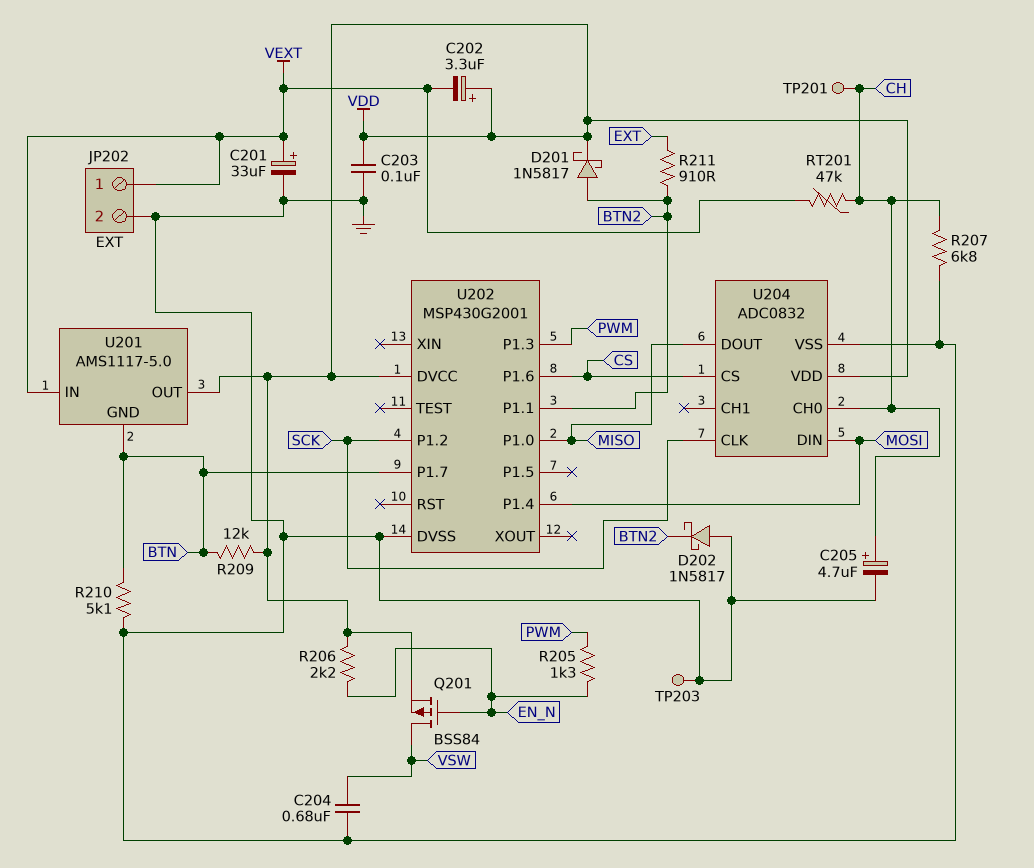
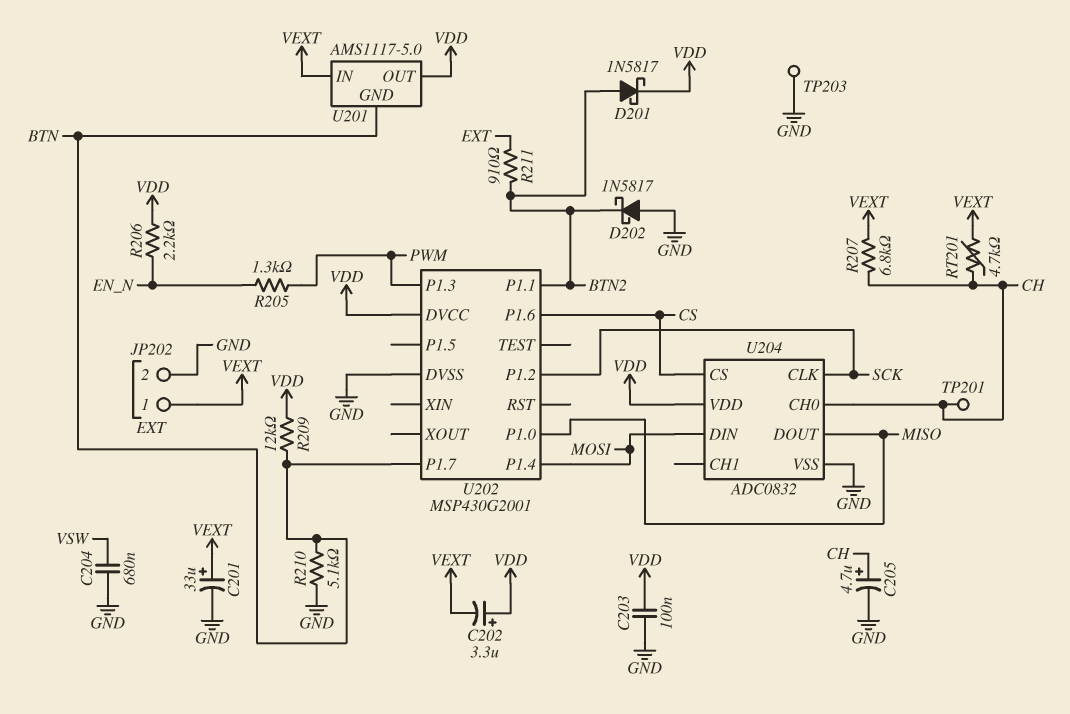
Q201: PMOS BSS84 (G EN_N, D VSW, S VDD) -> none
R207: 6.8k (CH, GND) -> 6.8k (CH, VEXT)
RT201: 47k (CH, VEXT) -> 4.7k (CH, VEXT)

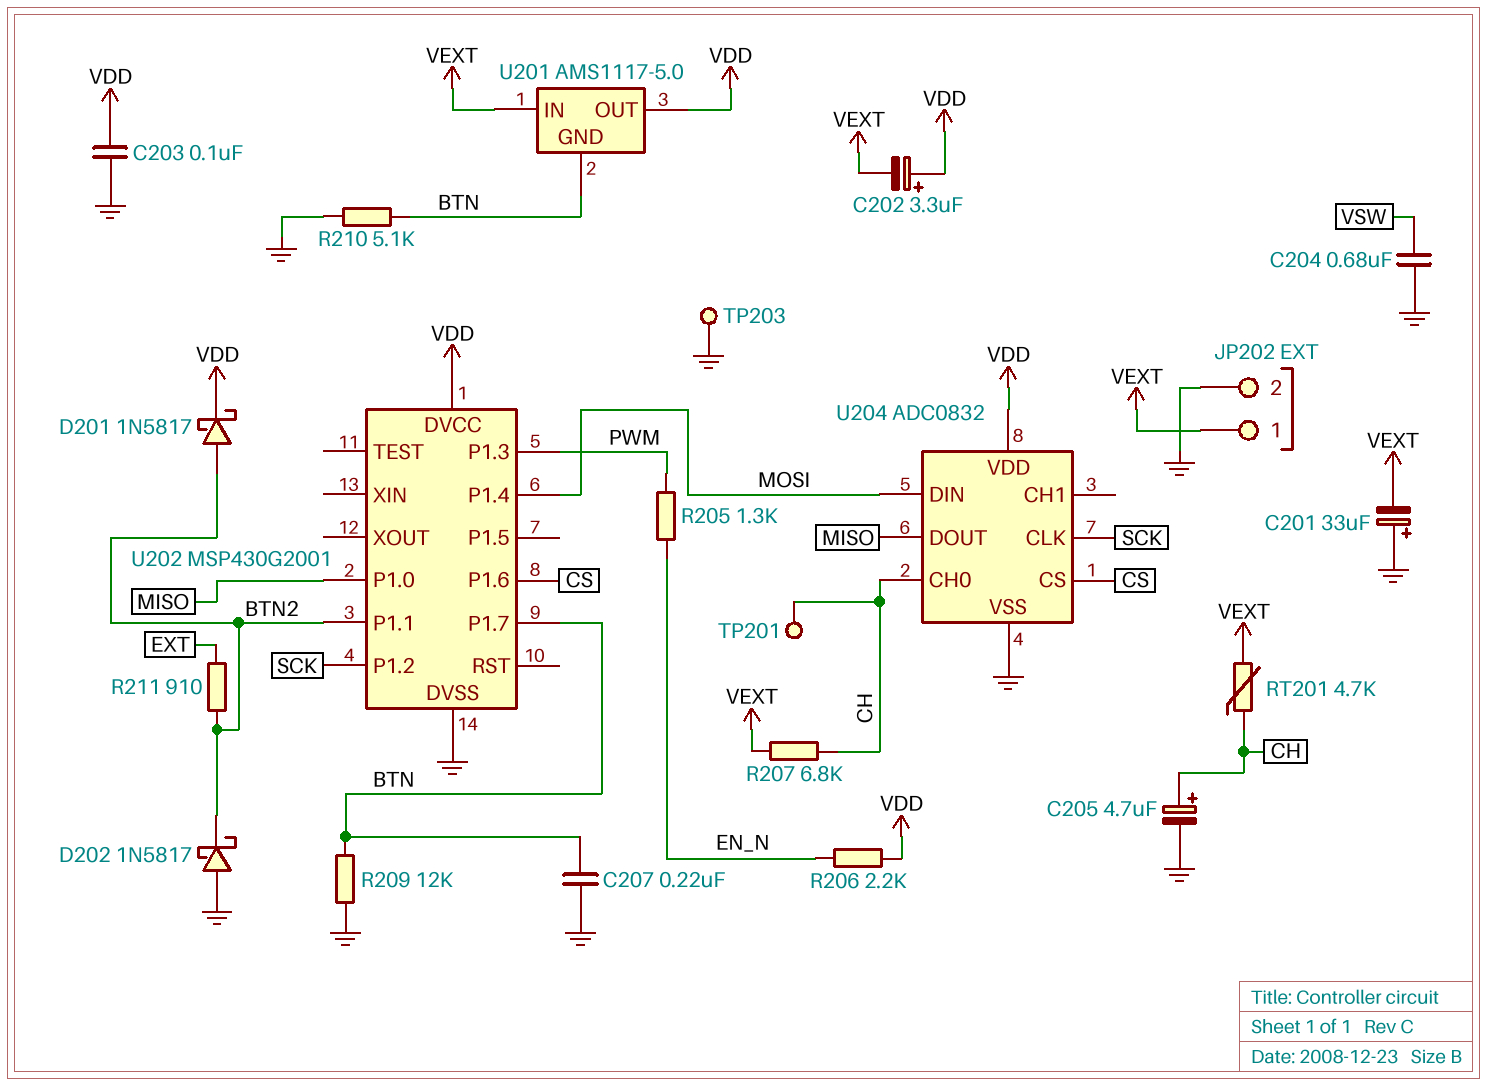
C201: 33uF (plus VEXT, minus GND) -> 33uF (plus GND, minus VEXT)
C207: none -> 220nF (BTN, GND)
R209: 12k (BTN, VDD) -> 12k (BTN, GND)

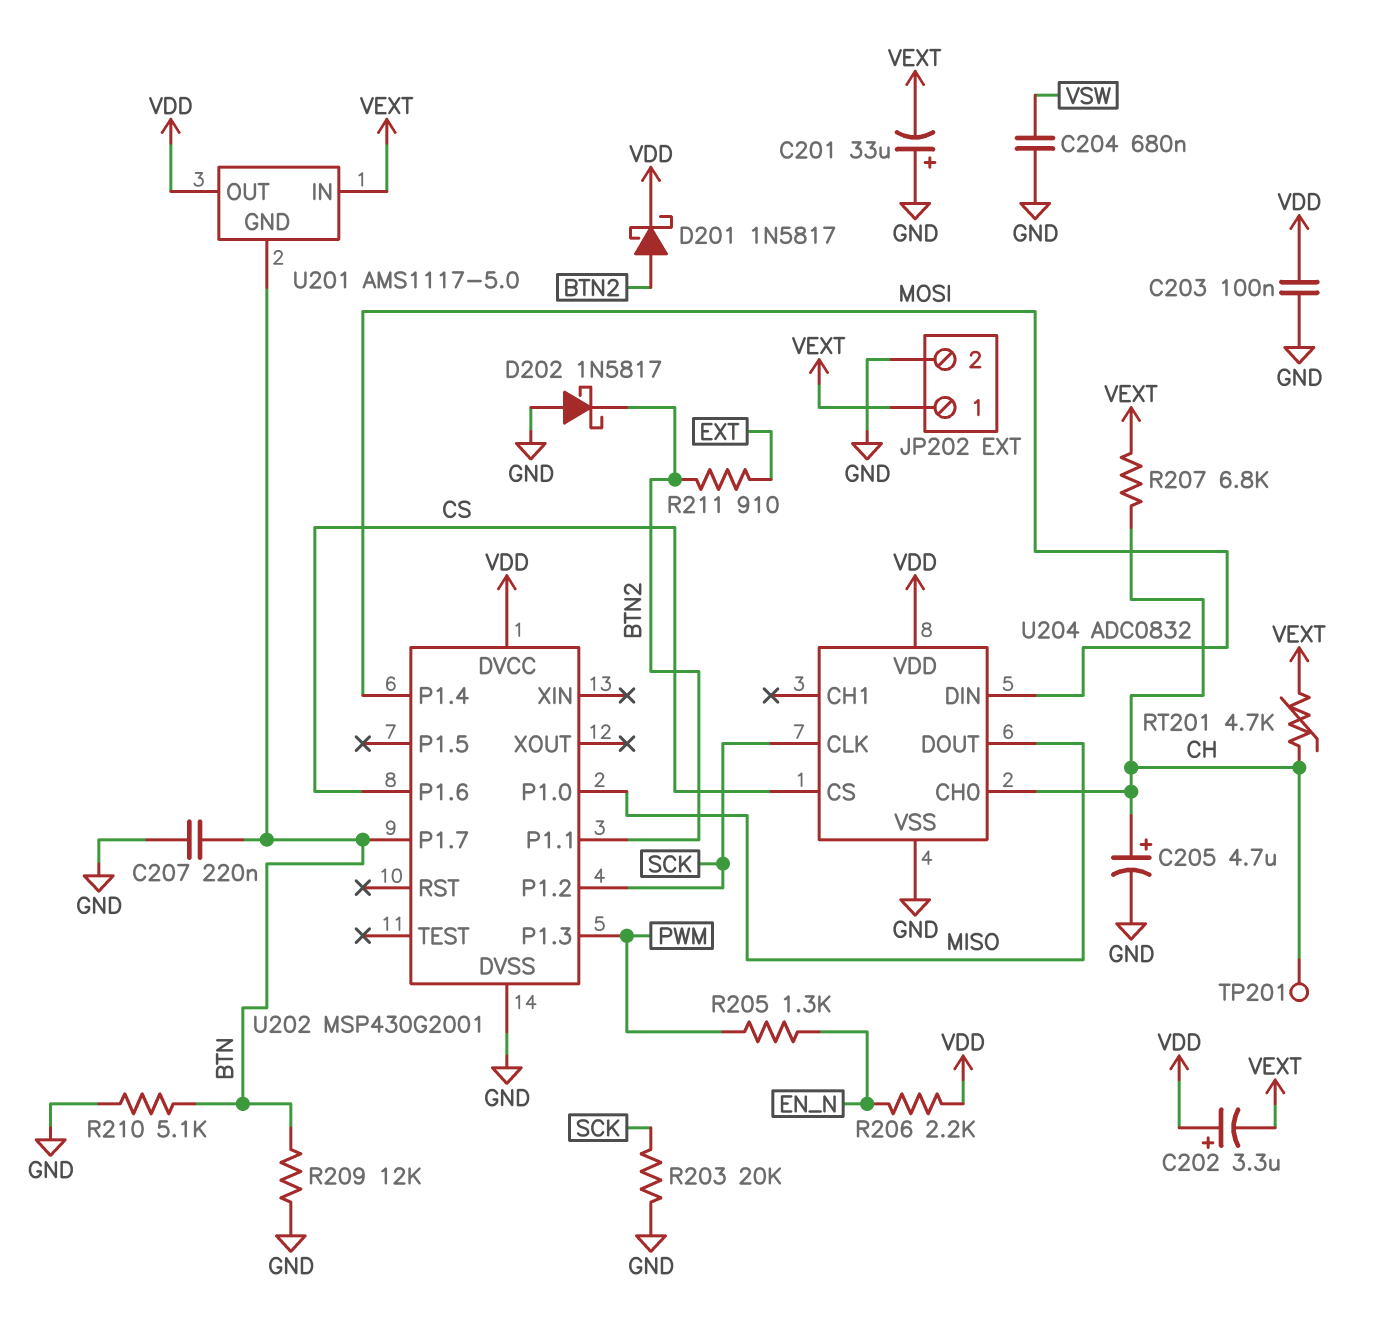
R203: none -> 20k (GND, SCK)
TP203: test point (GND) -> none

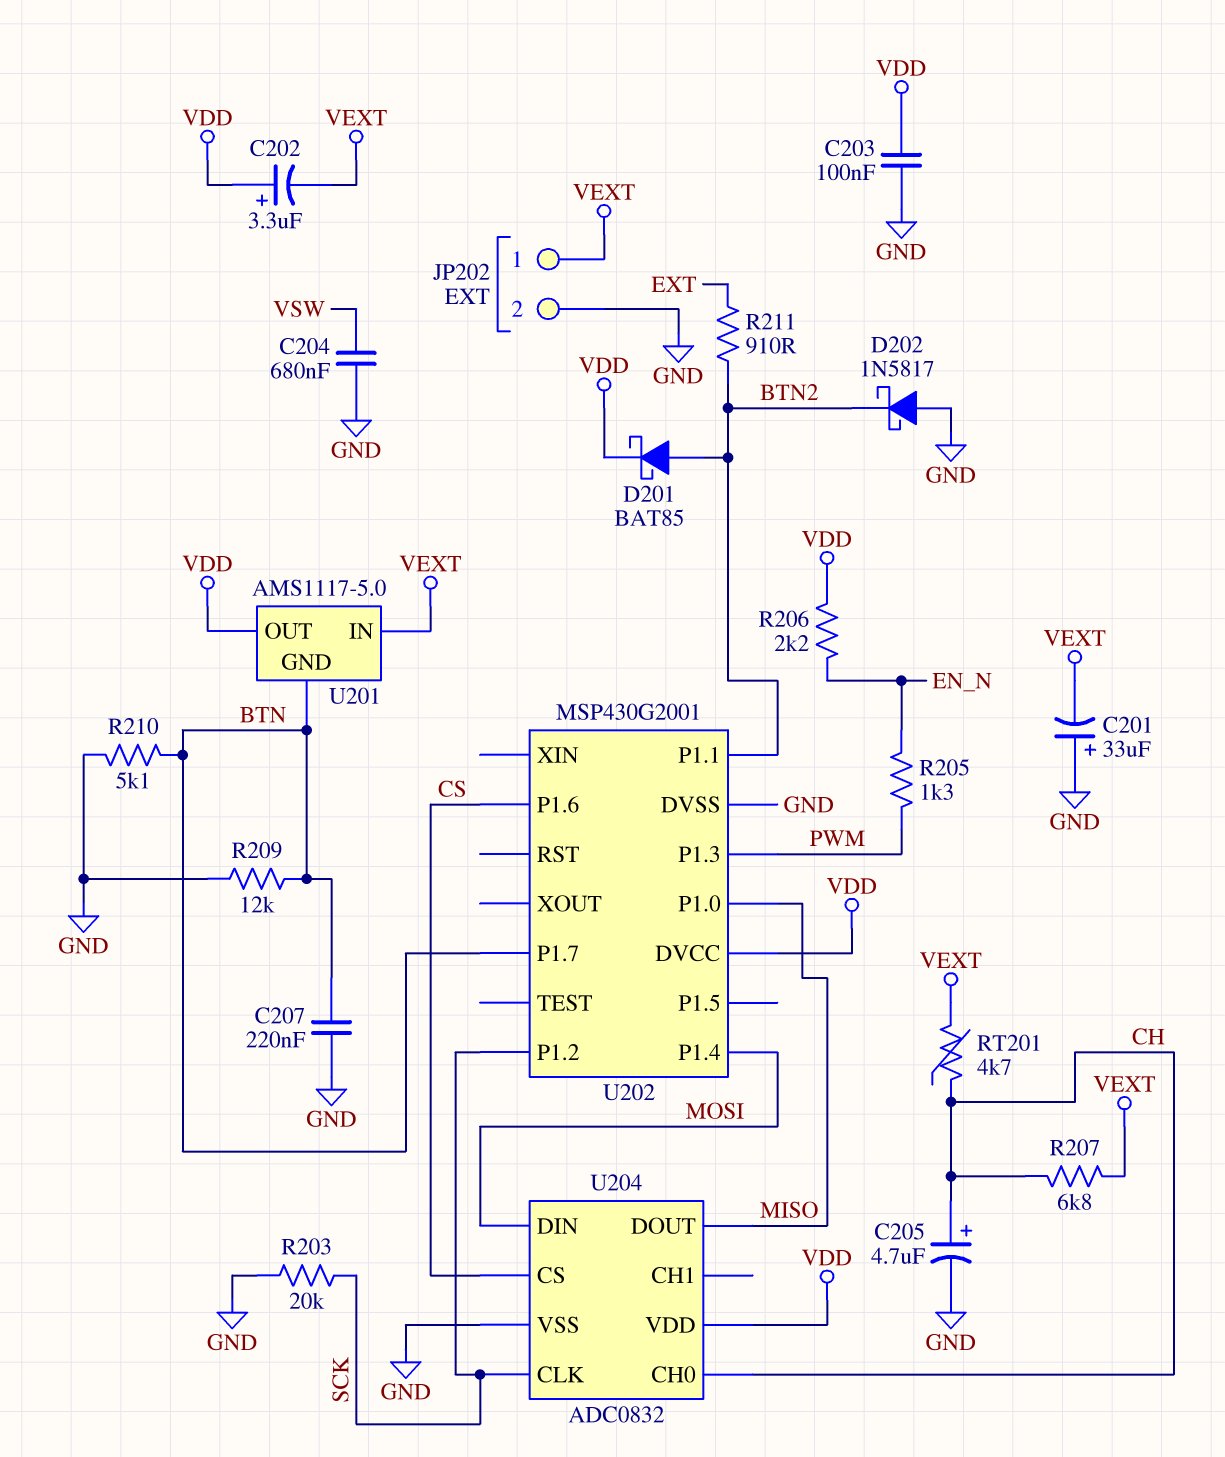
D201: schottky 1N5817 (A BTN2, K VDD) -> schottky BAT85 (A BTN2, K VDD)
TP201: test point (CH) -> none

